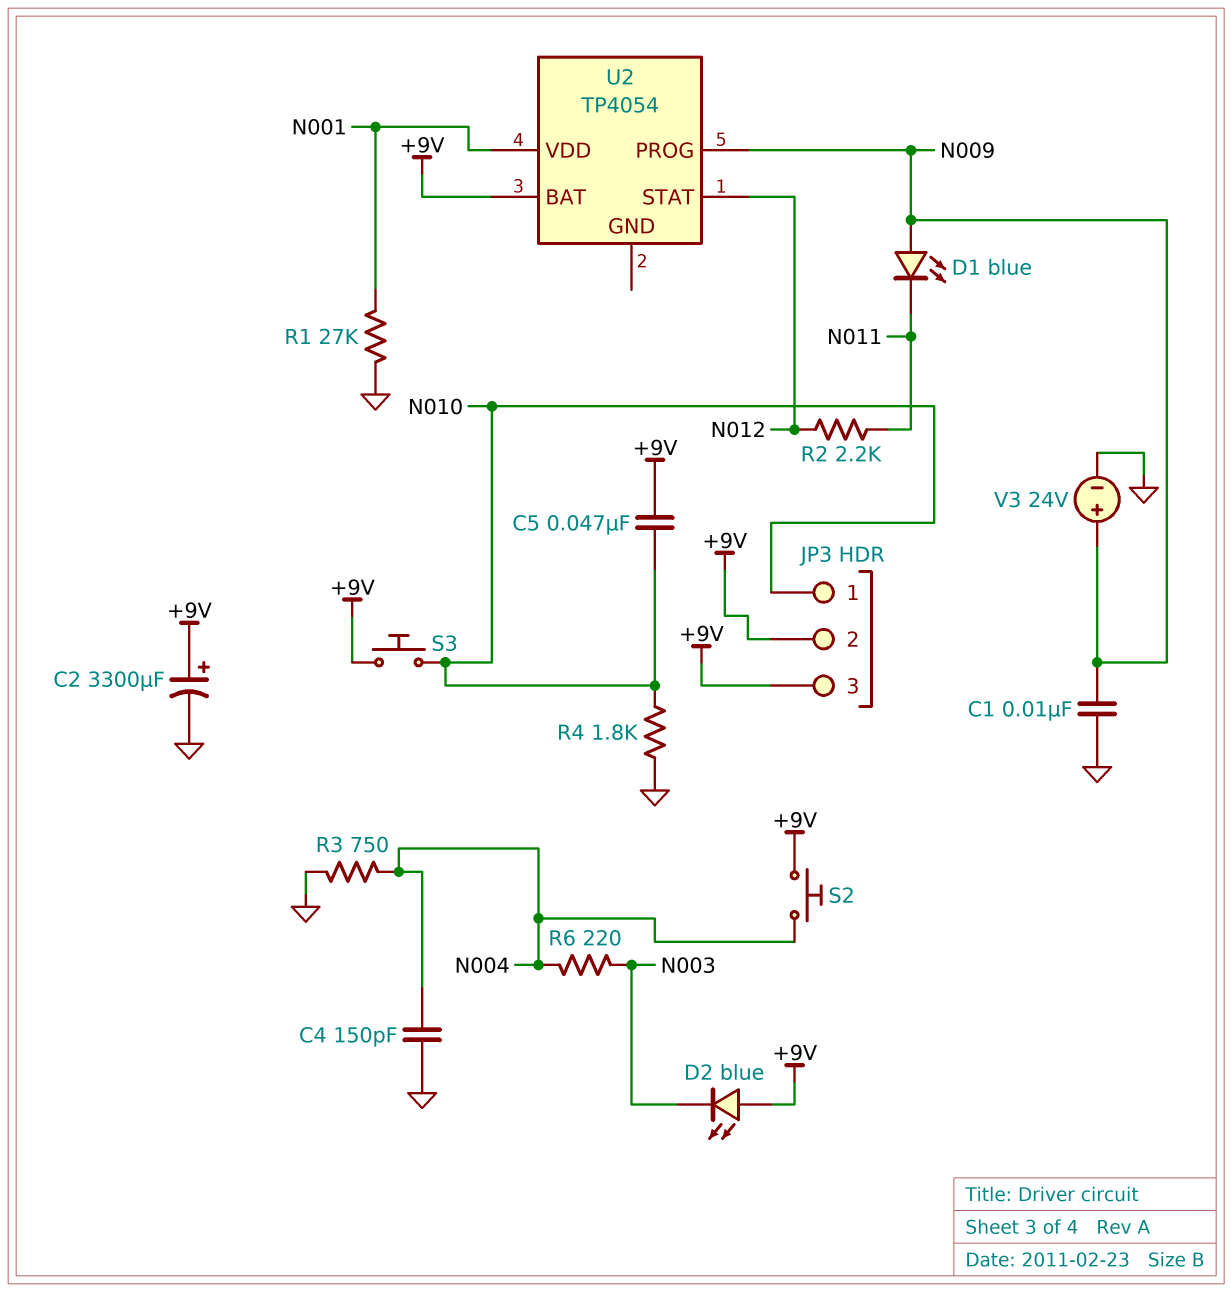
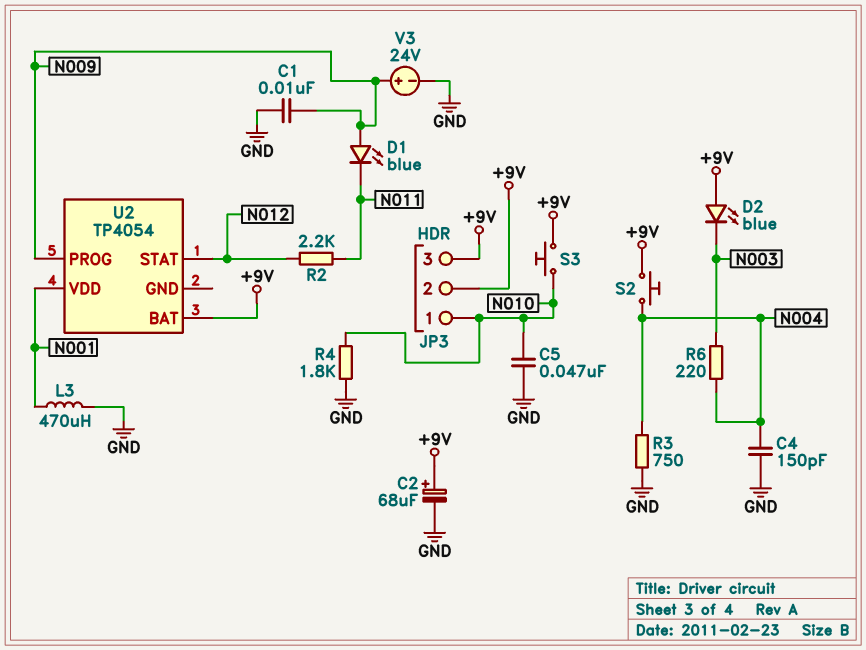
C2: 3300uF (plus +9V, minus GND) -> 68uF (plus +9V, minus GND)
C5: 47nF (+9V, N010) -> 47nF (GND, N010)
L3: none -> 470uH (GND, N001)
R1: 27k (GND, N001) -> none

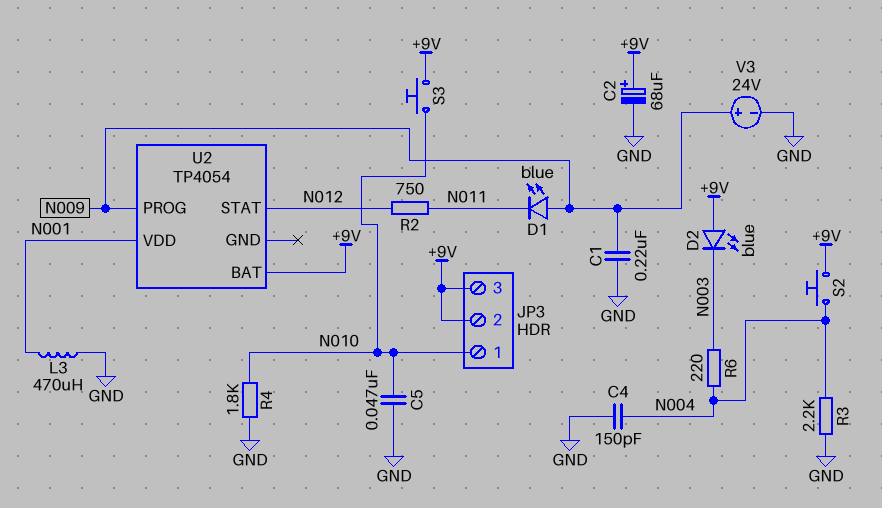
C1: 10nF (GND, N009) -> 220nF (GND, N009)
R2: 2.2k (N011, N012) -> 750 (N011, N012)
R3: 750 (GND, N004) -> 2.2k (GND, N004)

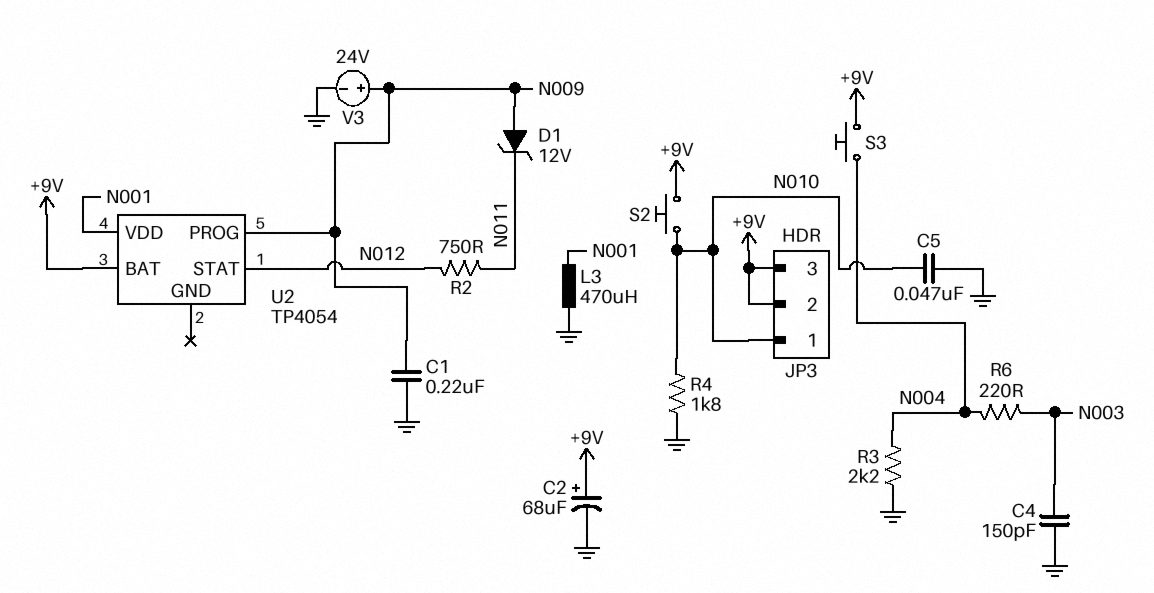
C4: 150pF (GND, N004) -> 150pF (GND, N003)
D1: LED blue (A N009, K N011) -> zener 12V (A N009, K N011)
D2: LED blue (A +9V, K N003) -> none
S2: button (+9V, N004) -> button (+9V, N010)
S3: button (+9V, N010) -> button (+9V, N004)

